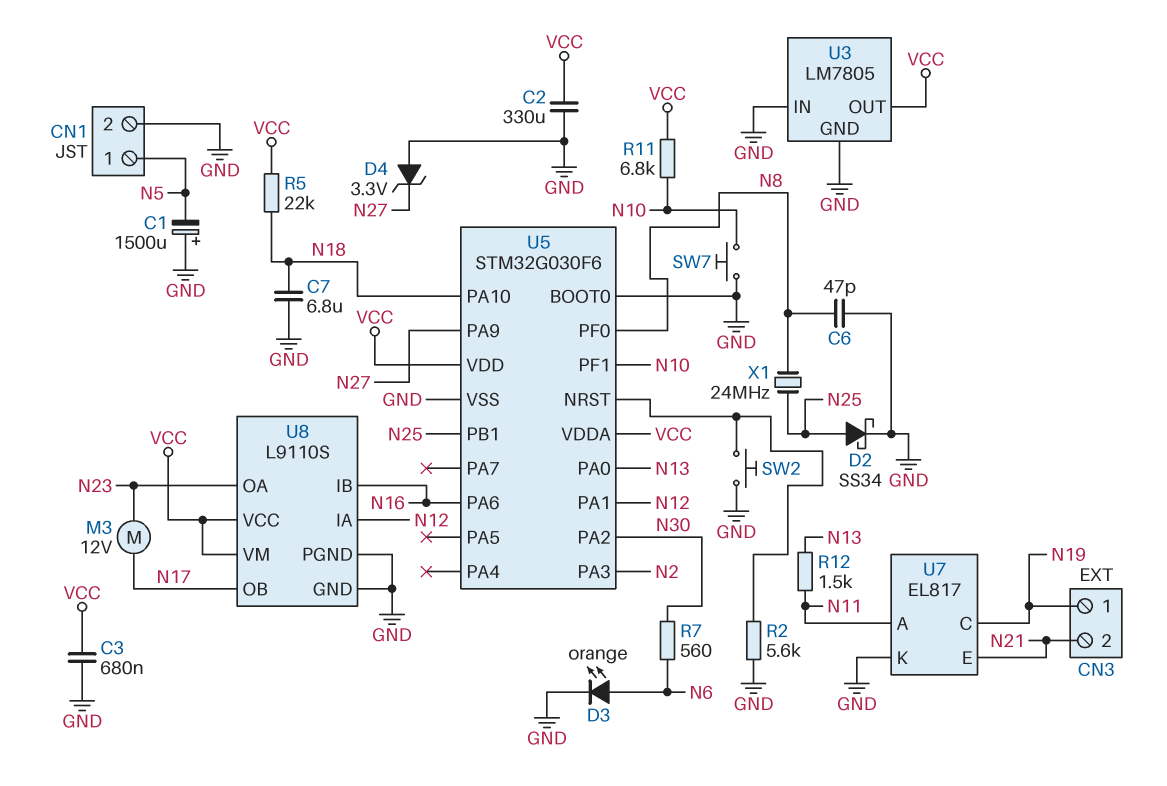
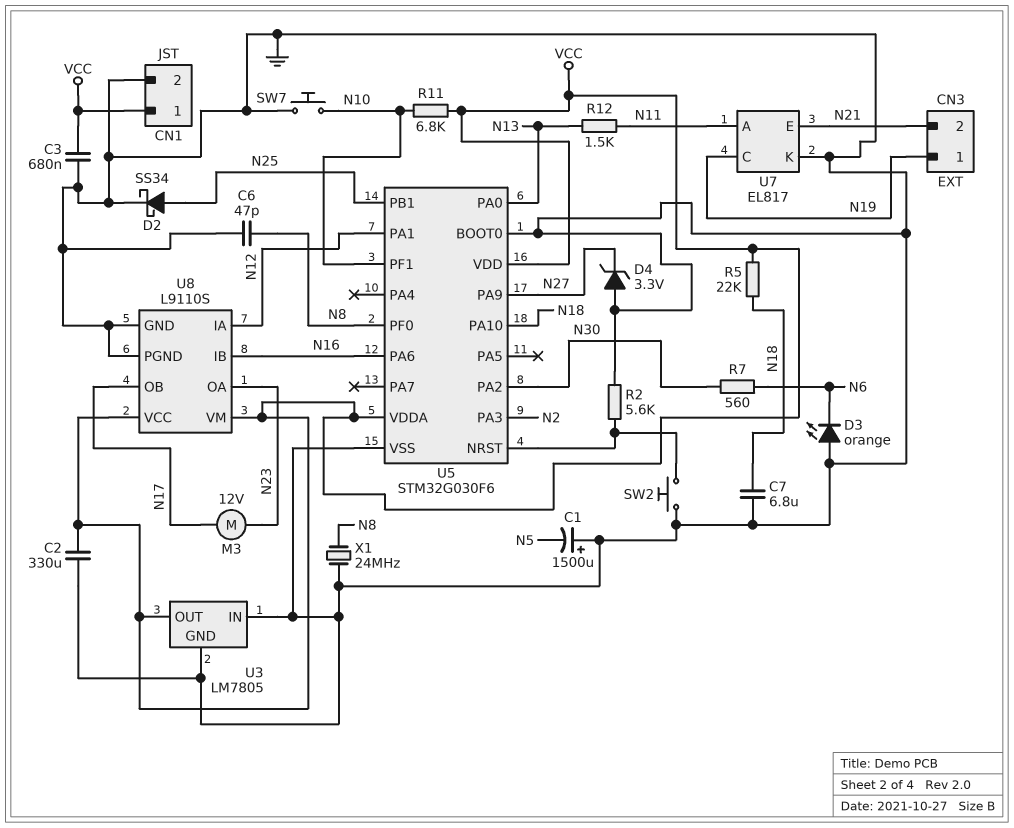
CN1 pin 1: N5 -> VCC
D3: LED orange (A N6, K GND) -> LED orange (A GND, K N6)
X1: 24MHz (N8, N25) -> 24MHz (GND, N8)

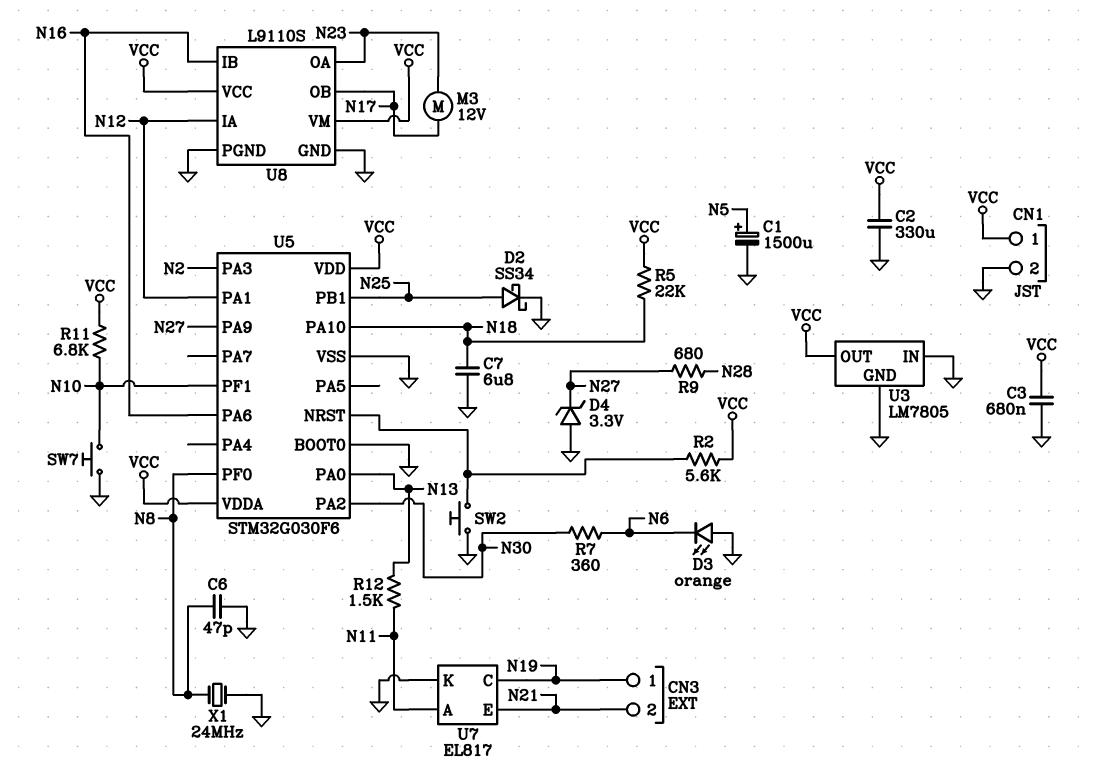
C1: 1500uF (plus GND, minus N5) -> 1500uF (plus N5, minus GND)
R2: 5.6k (GND, U5/NRST) -> 5.6k (U5/NRST, VCC)
R7: 560 (N6, N30) -> 360 (N6, N30)
R9: none -> 680 (N27, N28)

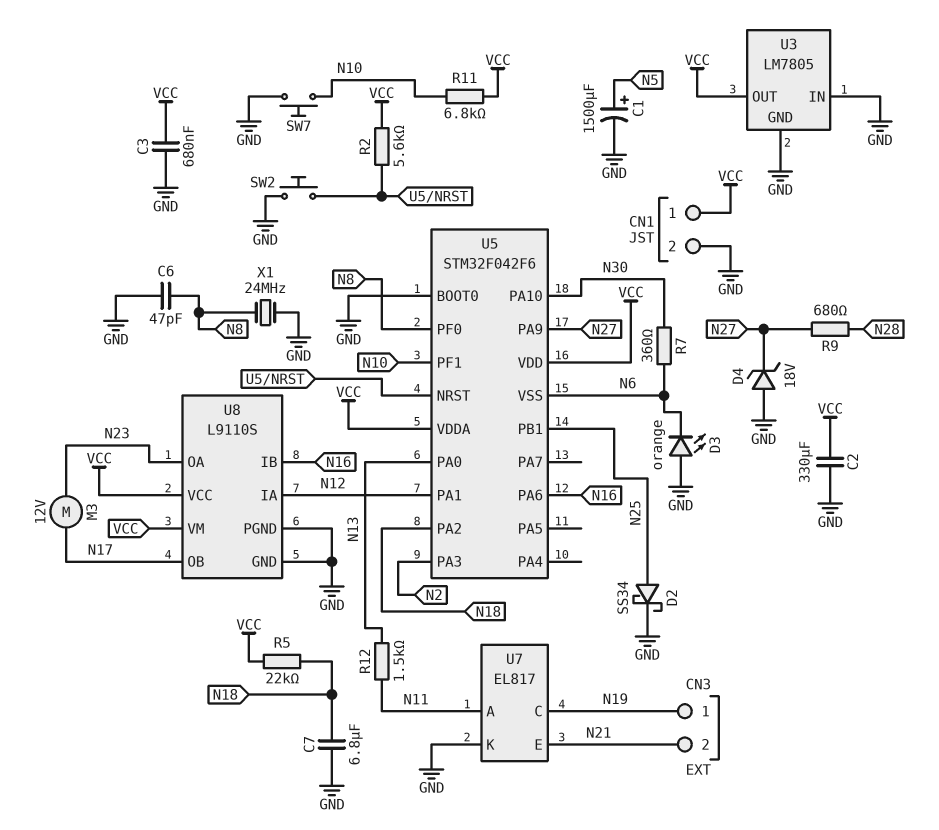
D4: zener 3.3V (A GND, K N27) -> zener 18V (A GND, K N27)
U5: STM32G030F6 -> STM32F042F6
U5 pin PA2: N30 -> N18
U5 pin PA10: N18 -> N30
U5 pin VSS: GND -> N6

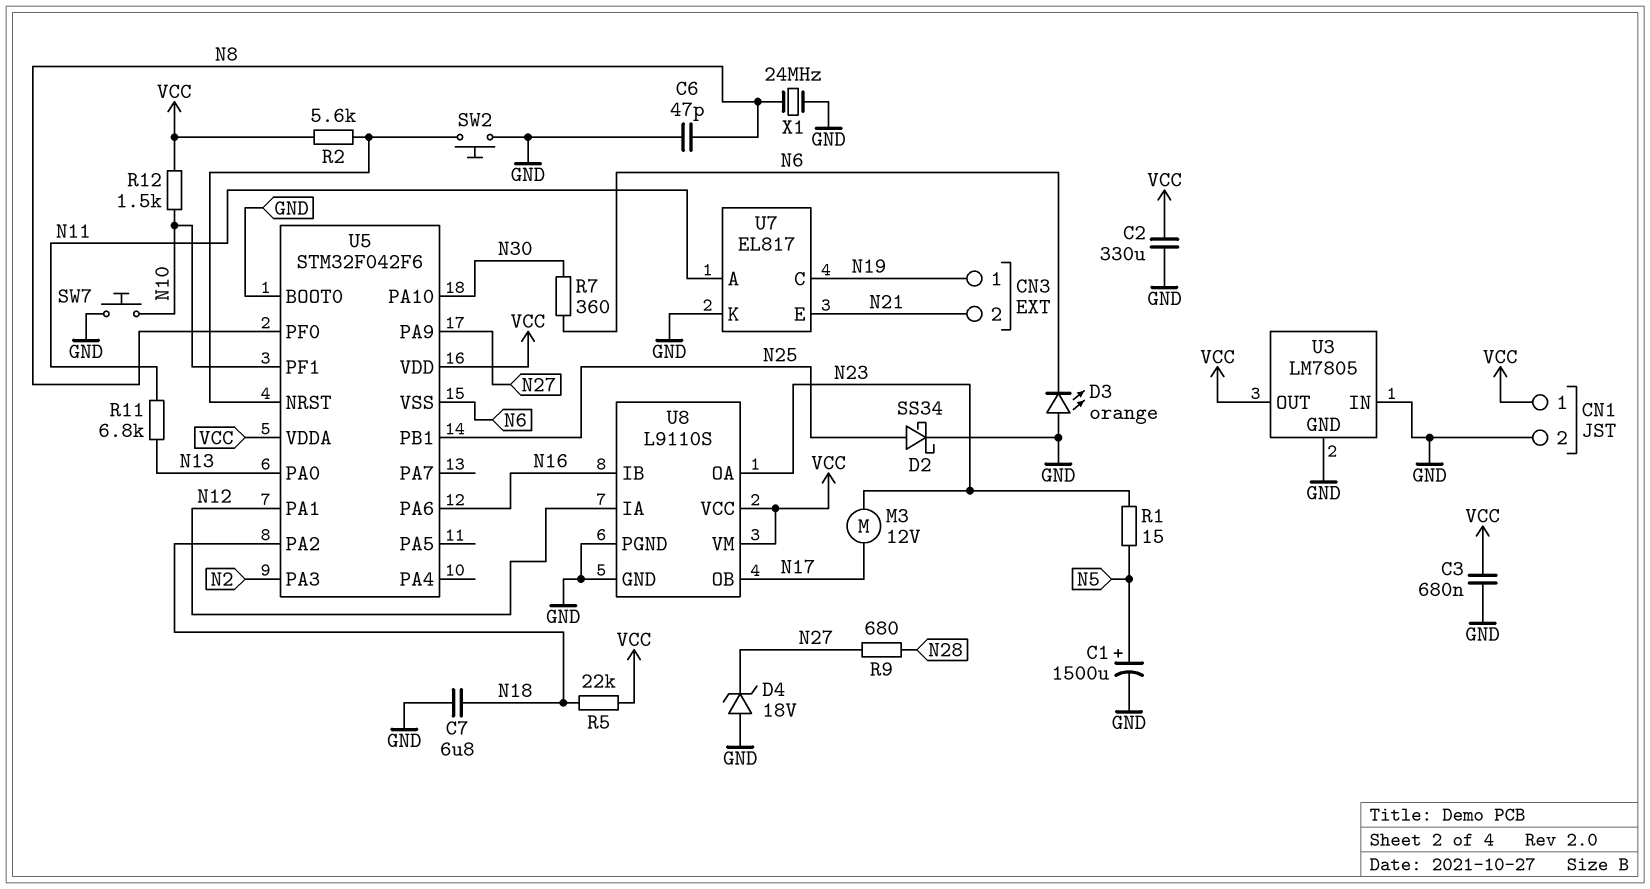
R1: none -> 15 (N5, N23)
R11: 6.8k (N10, VCC) -> 6.8k (N11, N13)
R12: 1.5k (N11, N13) -> 1.5k (N10, VCC)

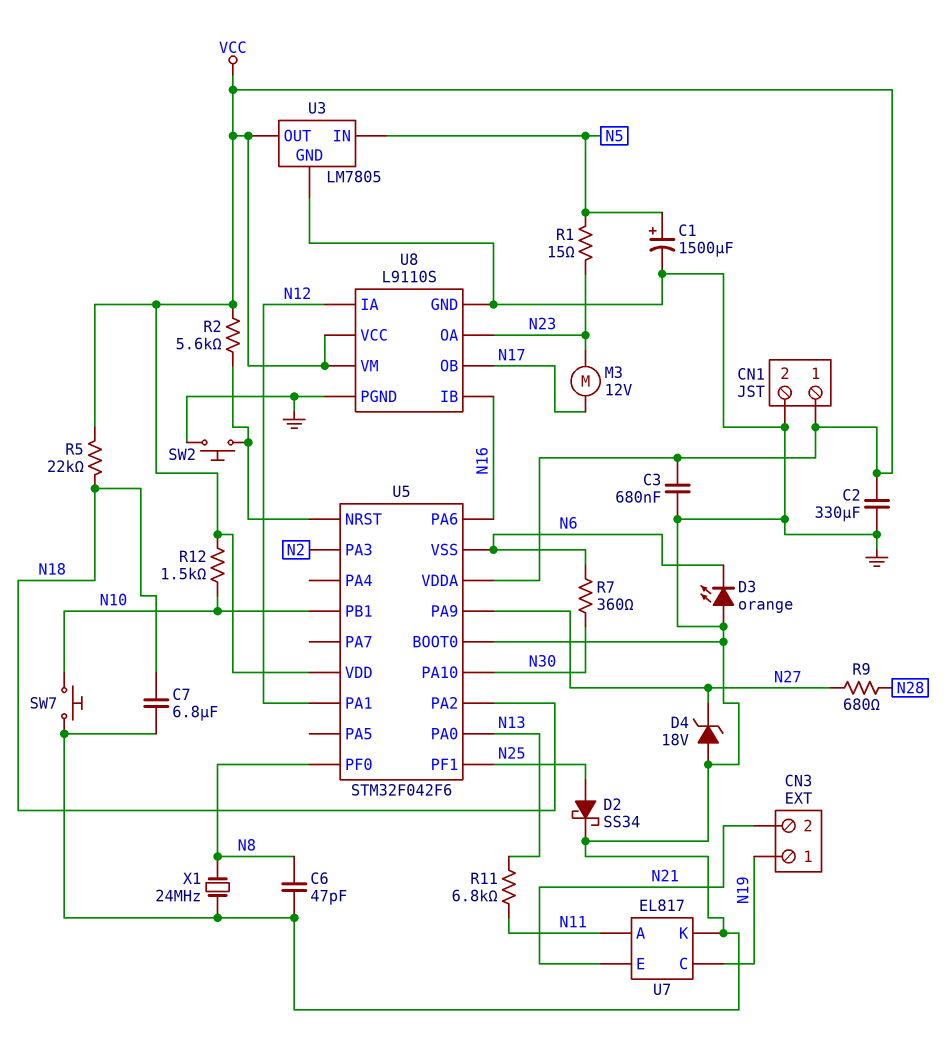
U3 pin IN: GND -> N5
U5 pin PB1: N25 -> N10
U5 pin PF1: N10 -> N25

